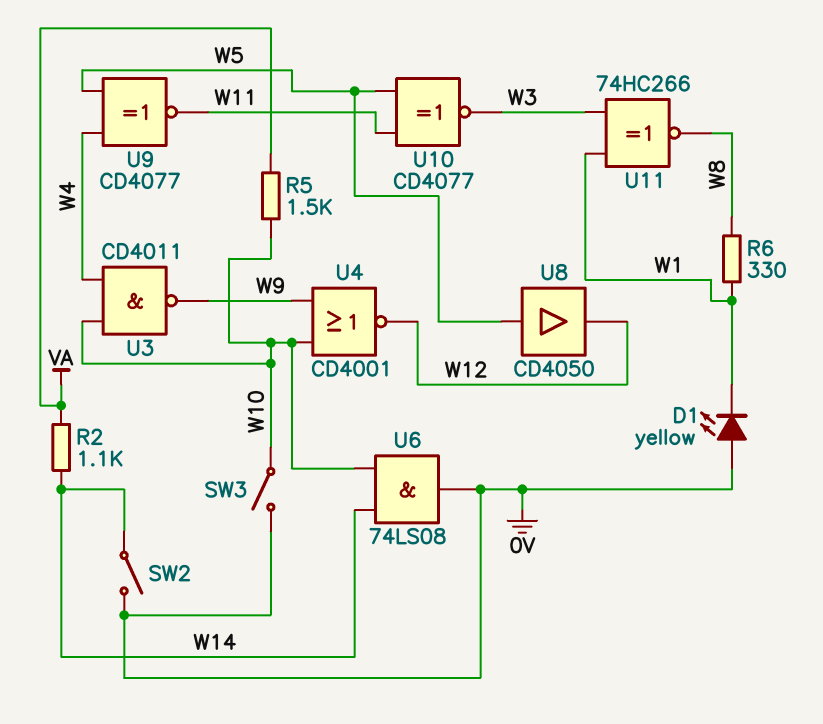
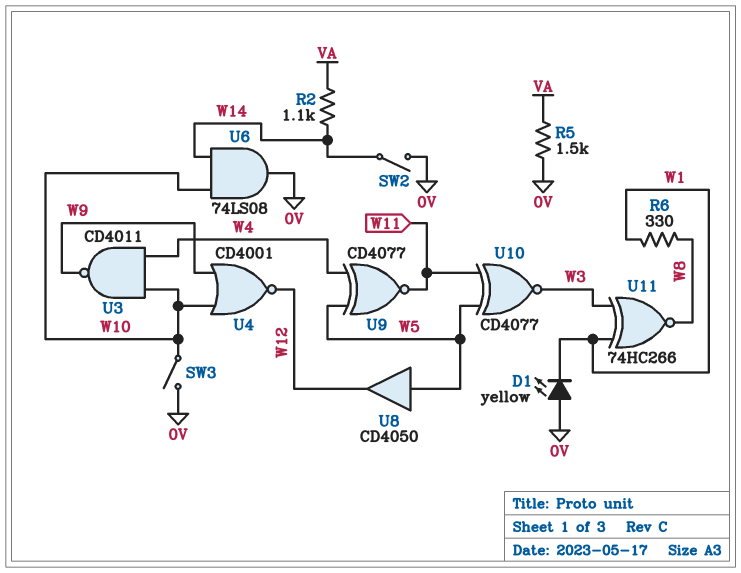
R5: 1.5k (VA, W10) -> 1.5k (0V, VA)

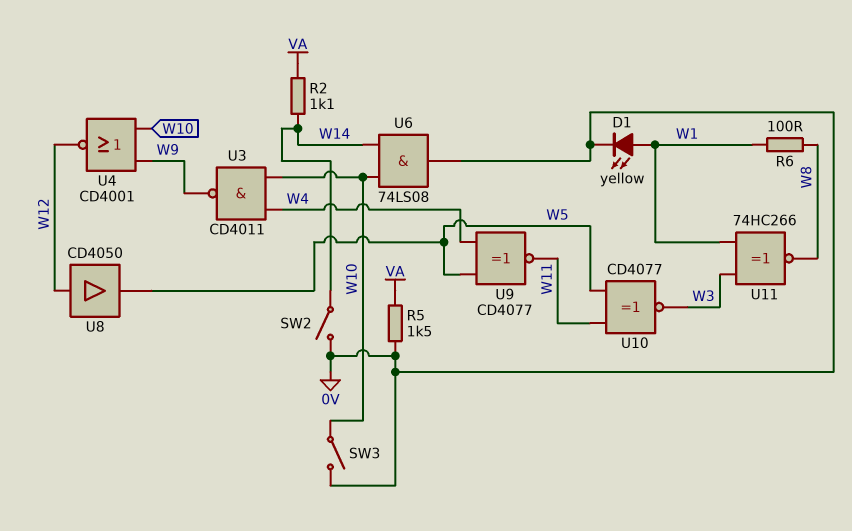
D1: LED yellow (A 0V, K W1) -> LED yellow (A W1, K 0V)
R6: 330 (W1, W8) -> 100 (W1, W8)
U8: buffer CD4050 (in W5, out W12) -> buffer CD4050 (in W12, out W5)

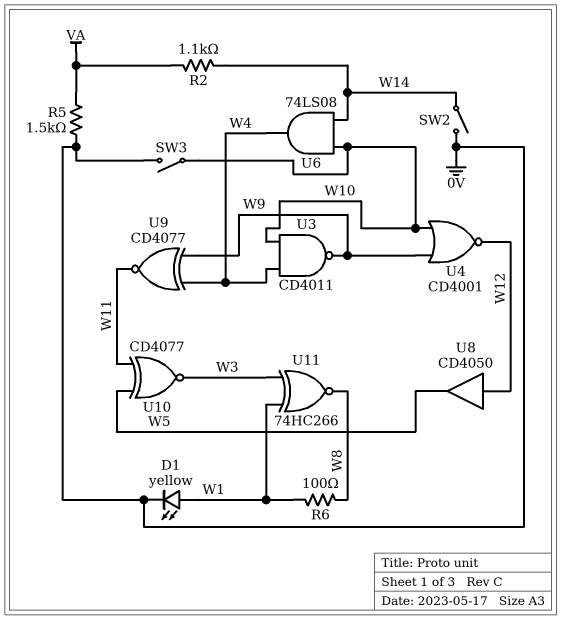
U6: AND 74LS08 (in W10, in W14, out 0V) -> AND 74LS08 (in W10, in W14, out W4)
U9: XNOR CD4077 (in W4, in W5, out W11) -> XNOR CD4077 (in W4, in W9, out W11)

